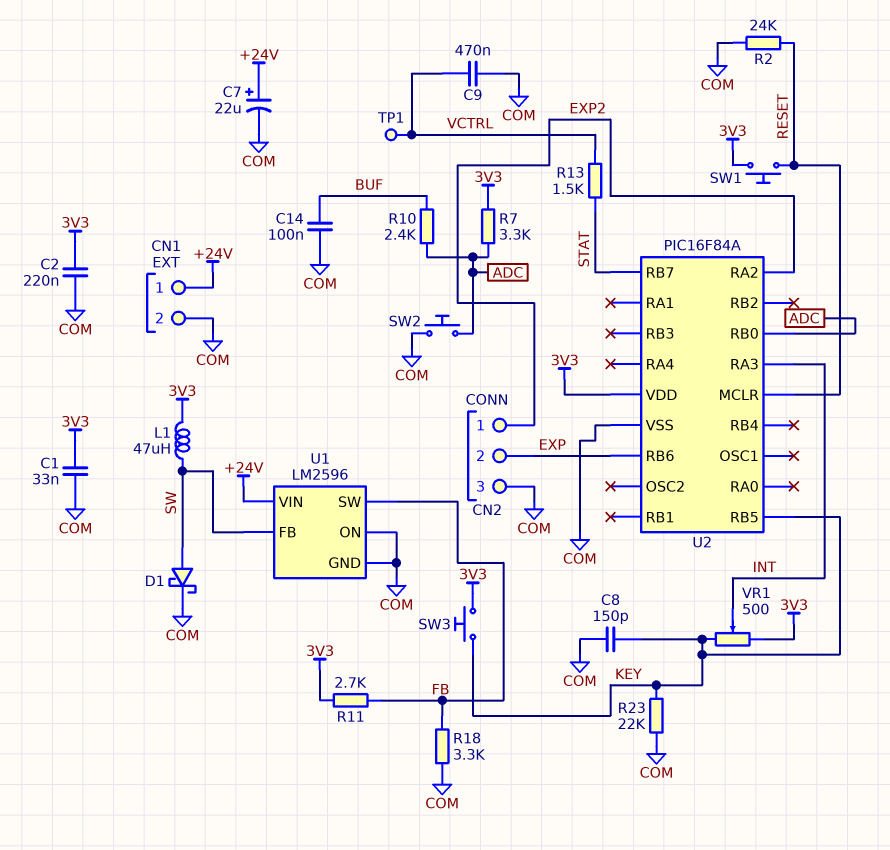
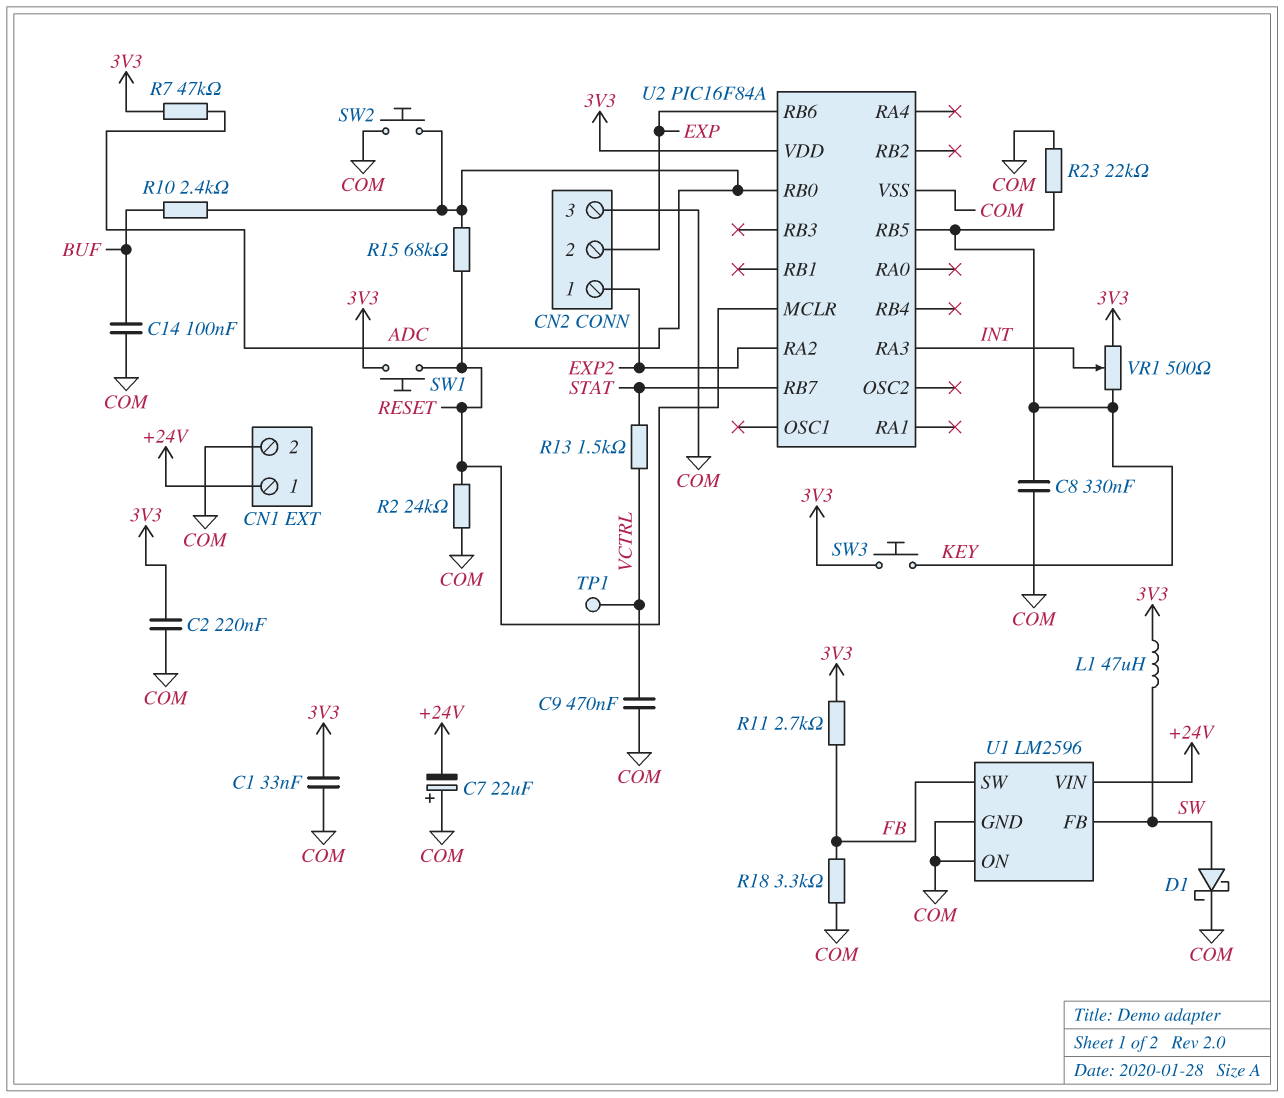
C7: 22uF (plus +24V, minus COM) -> 22uF (plus COM, minus +24V)
C8: 150pF (COM, KEY) -> 330nF (COM, KEY)
R7: 3.3k (3V3, ADC) -> 47k (3V3, ADC)
R15: none -> 68k (ADC, RESET)

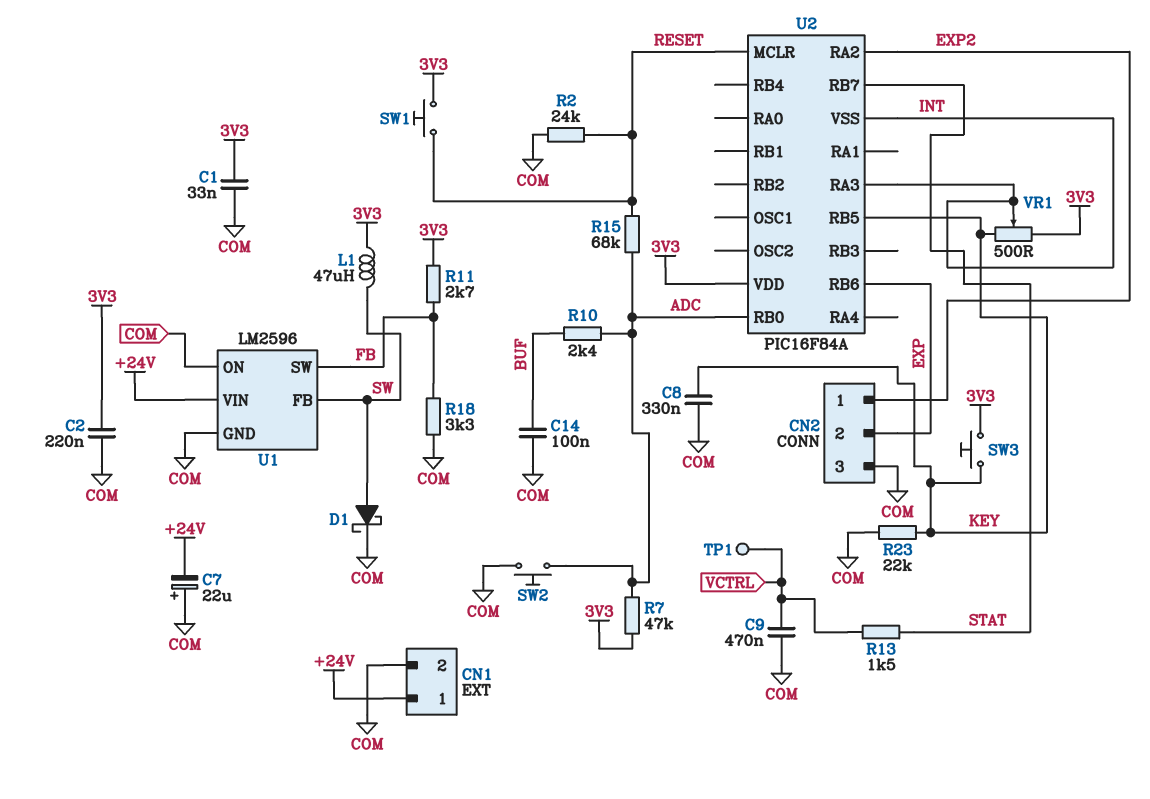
U2 pin VSS: COM -> INT

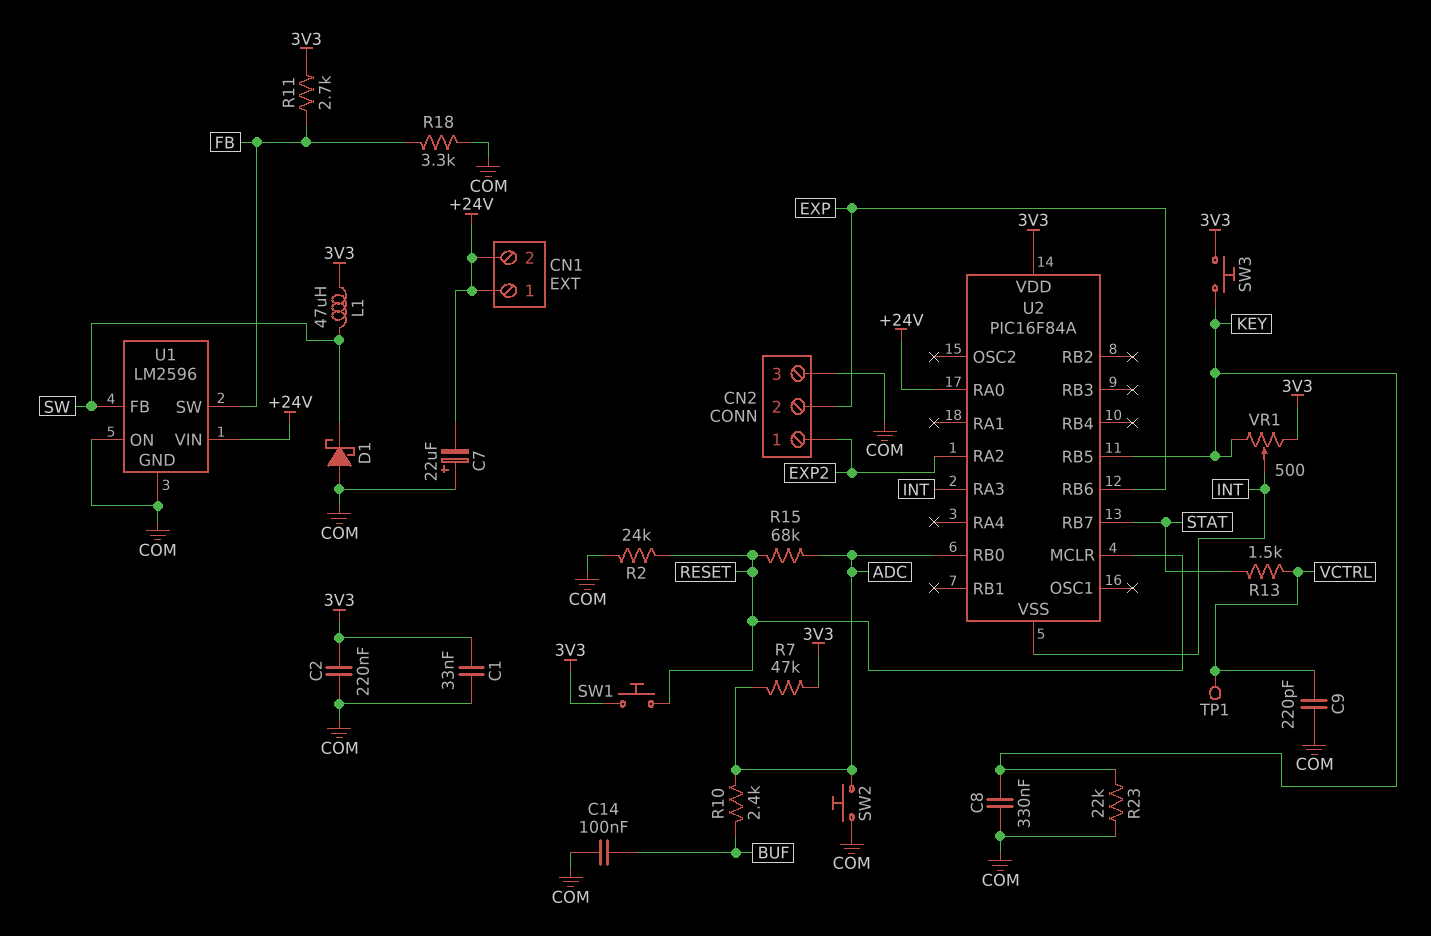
C9: 470nF (COM, VCTRL) -> 220pF (COM, VCTRL)
CN1 pin 2: COM -> +24V
D1: schottky (A SW, K COM) -> schottky (A COM, K SW)
U2 pin RA0: none -> +24V

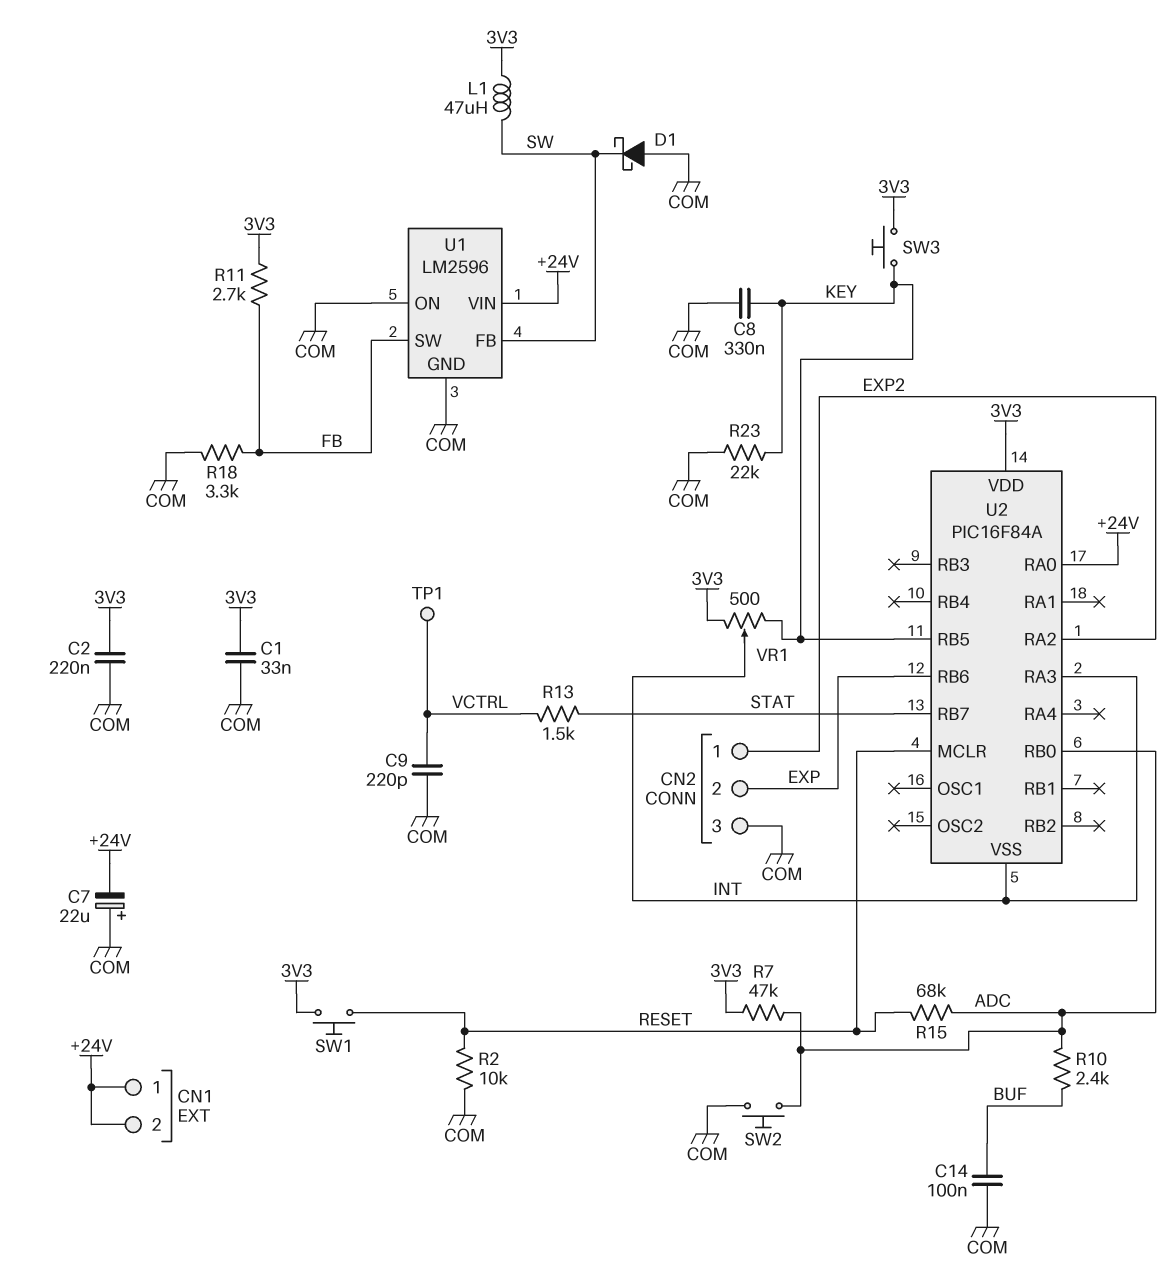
R2: 24k (COM, RESET) -> 10k (COM, RESET)

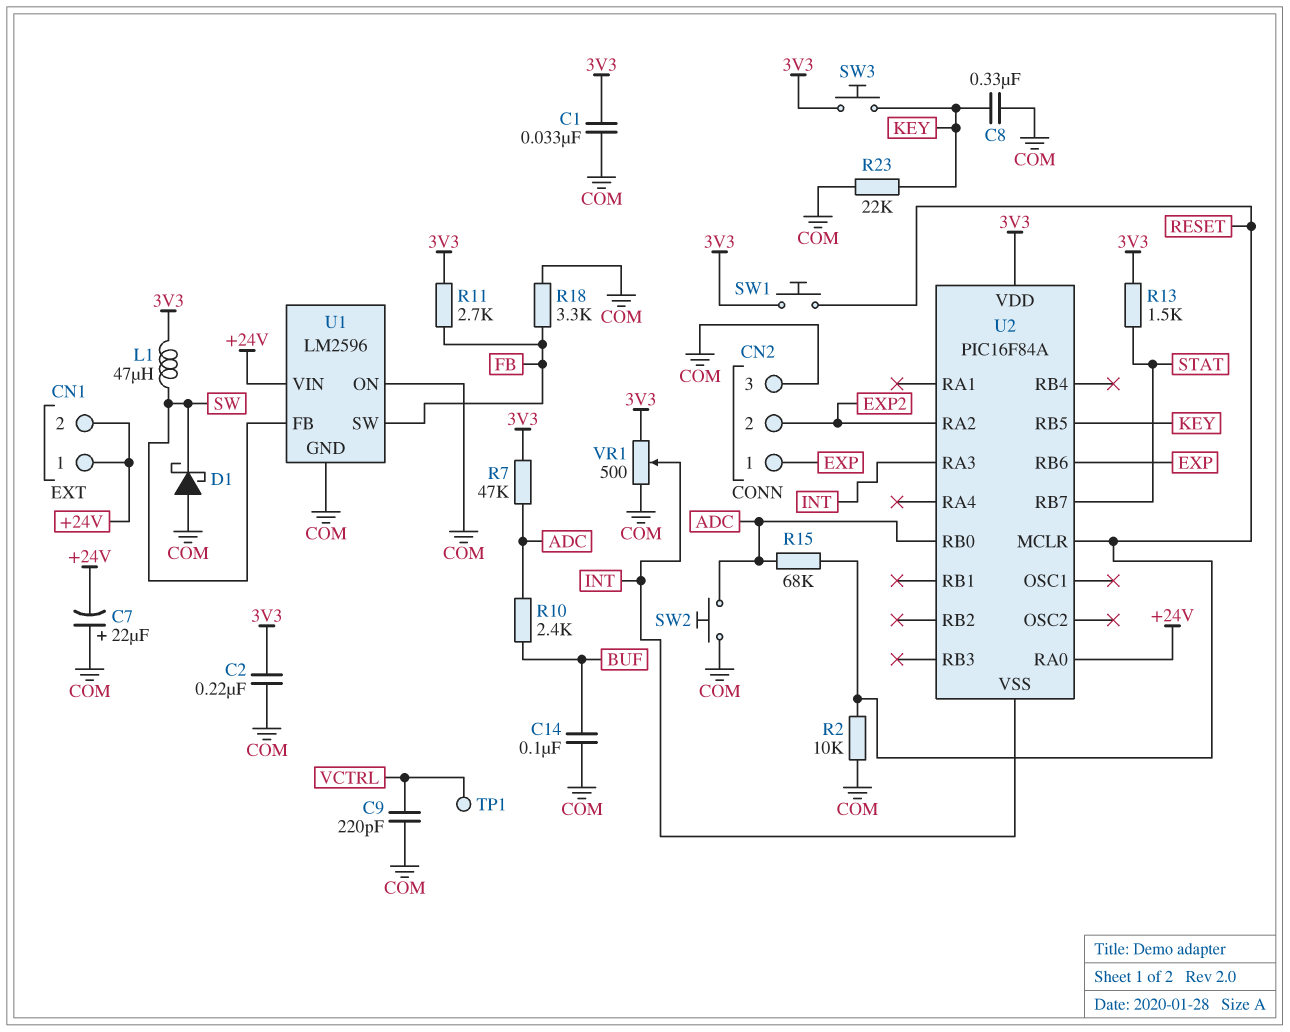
CN2 pin 1: EXP2 -> EXP
CN2 pin 2: EXP -> EXP2
R13: 1.5k (STAT, VCTRL) -> 1.5k (3V3, STAT)
VR1: 500 (3V3, KEY, wiper INT) -> 500 (3V3, COM, wiper INT)

